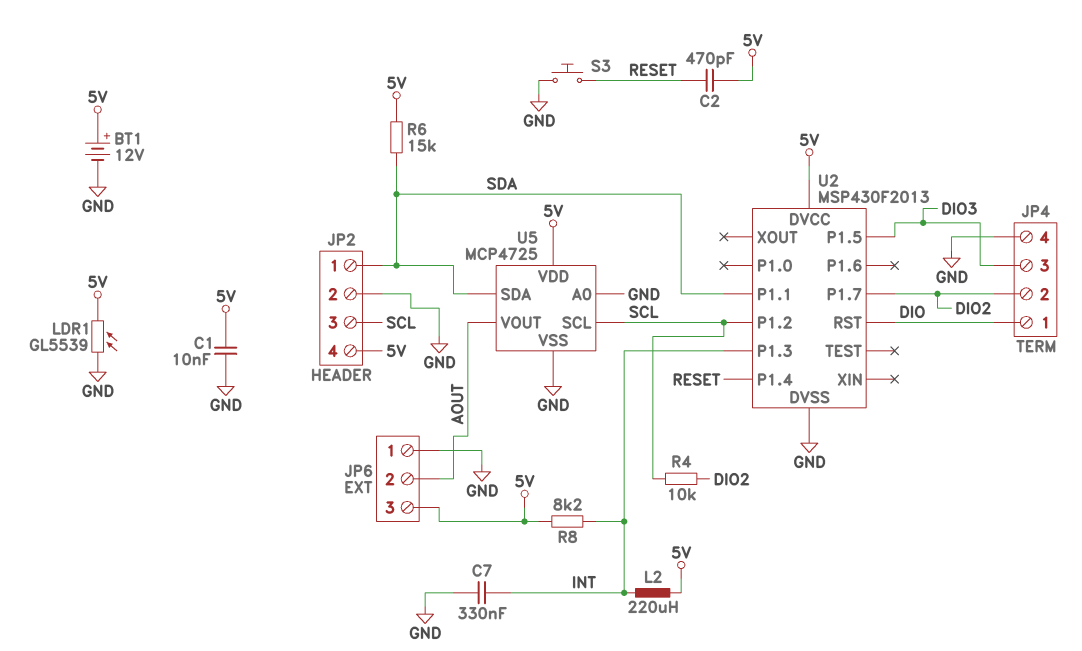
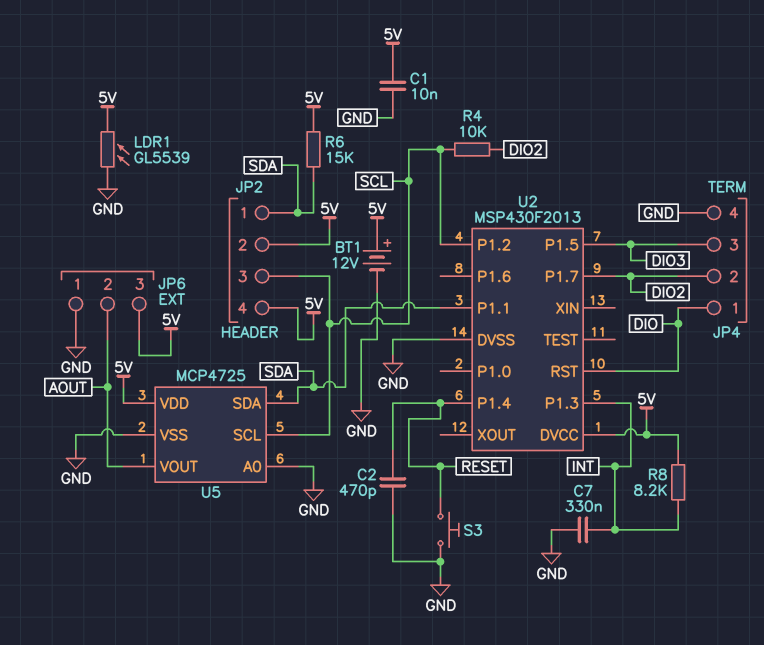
C2: 470pF (5V, RESET) -> 470pF (GND, RESET)
JP2 pin 2: GND -> 5V
L2: 220uH (5V, INT) -> none

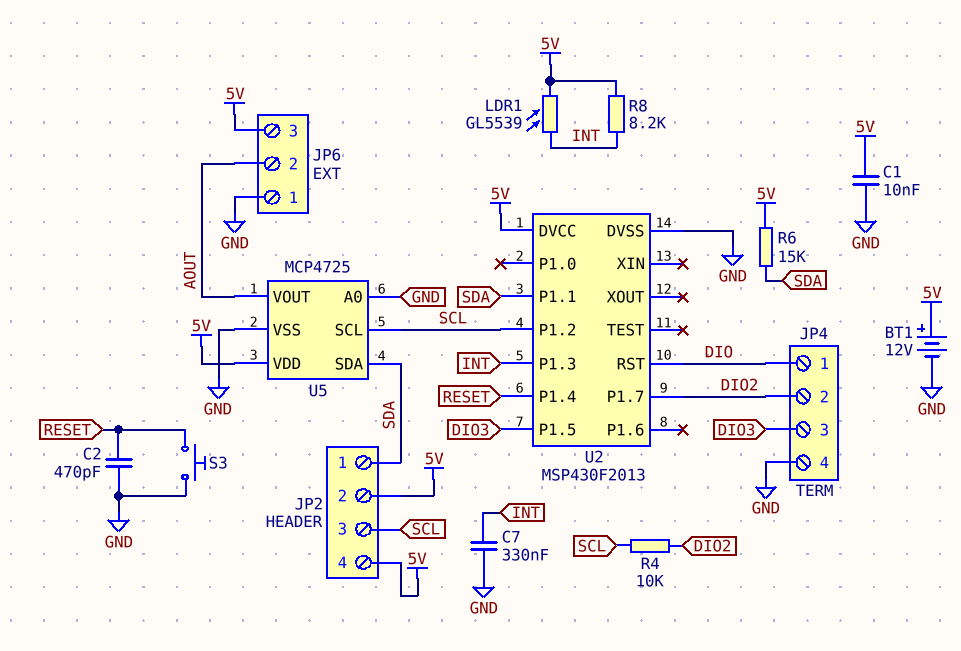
LDR1: GL5539 (5V, GND) -> GL5539 (5V, INT)

